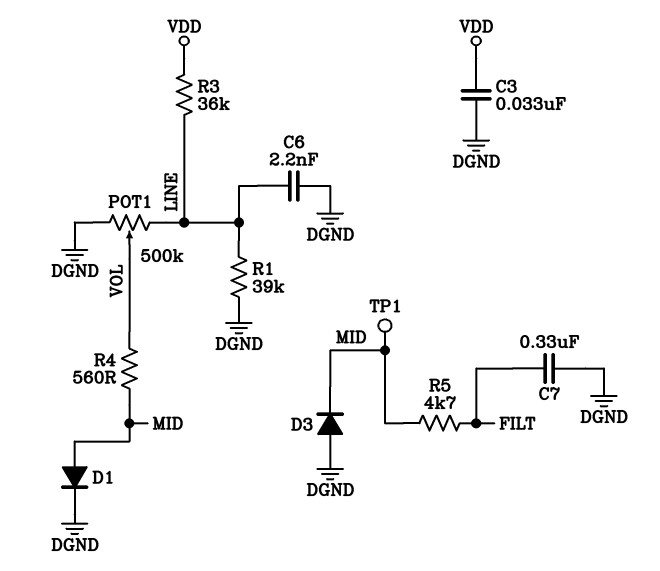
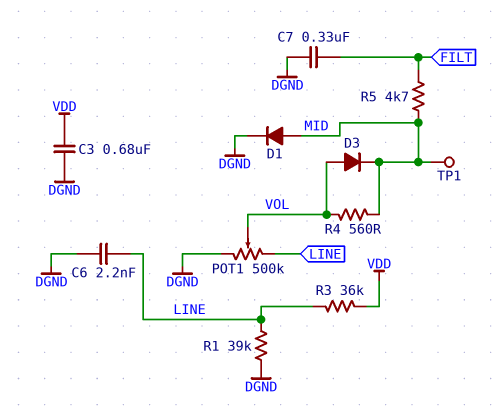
C3: 33nF (DGND, VDD) -> 680nF (DGND, VDD)
D3: diode (A DGND, K MID) -> diode (A VOL, K MID)

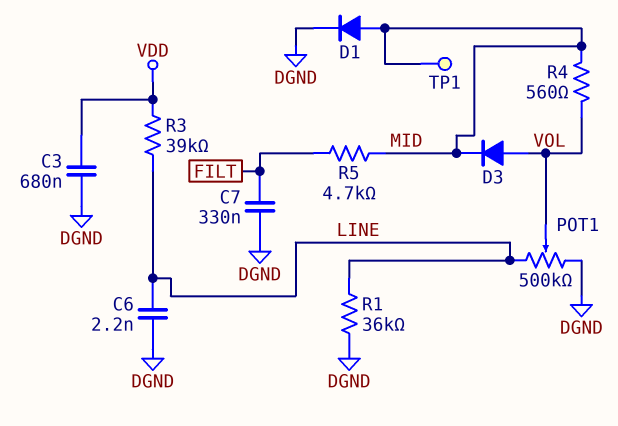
R1: 39k (DGND, LINE) -> 36k (DGND, LINE)
R3: 36k (LINE, VDD) -> 39k (LINE, VDD)

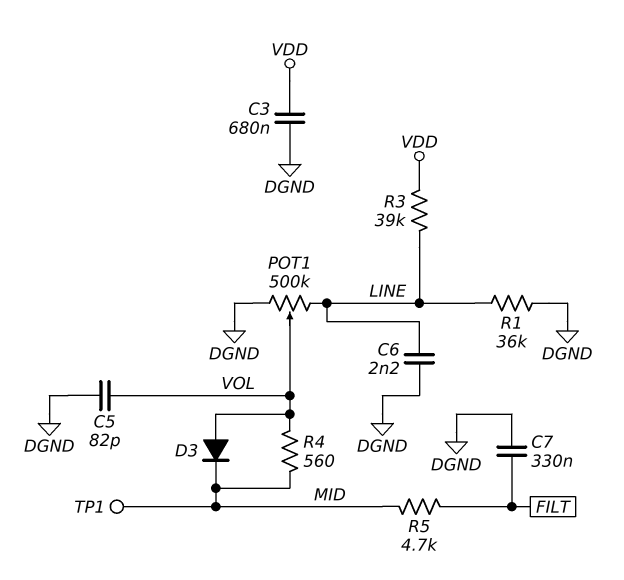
C5: none -> 82pF (DGND, VOL)
D1: diode (A MID, K DGND) -> none

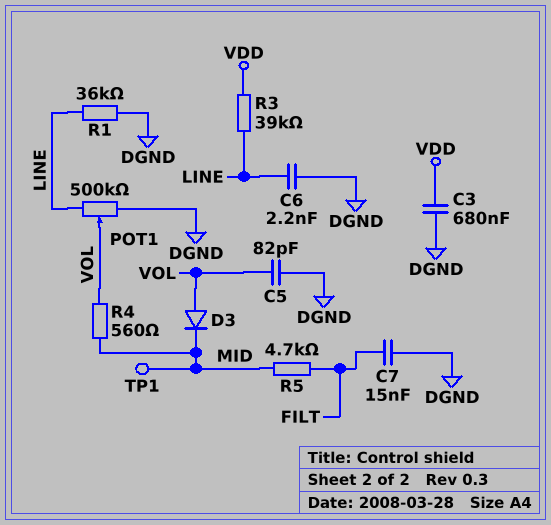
C7: 330nF (DGND, FILT) -> 15nF (DGND, FILT)

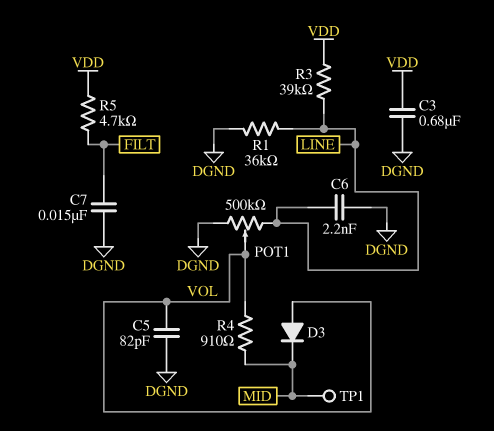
R4: 560 (MID, VOL) -> 910 (MID, VOL)
R5: 4.7k (FILT, MID) -> 4.7k (FILT, VDD)

